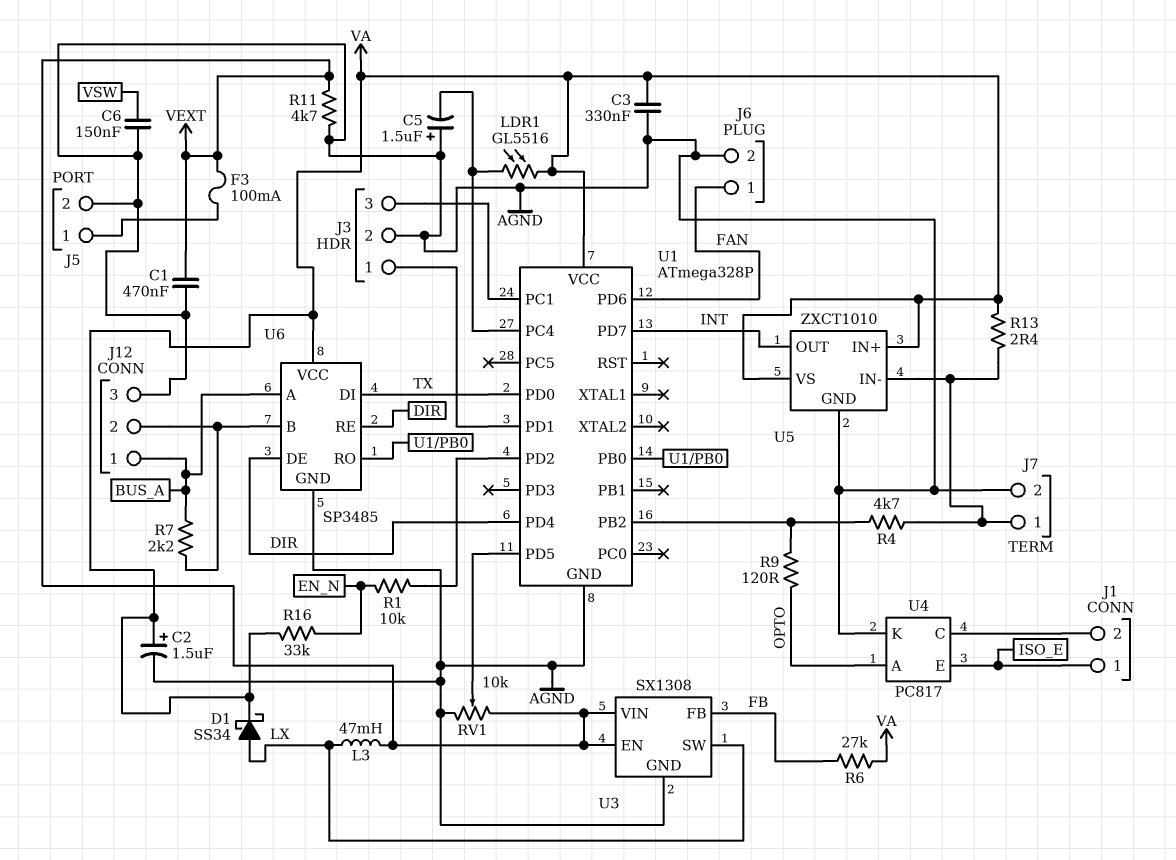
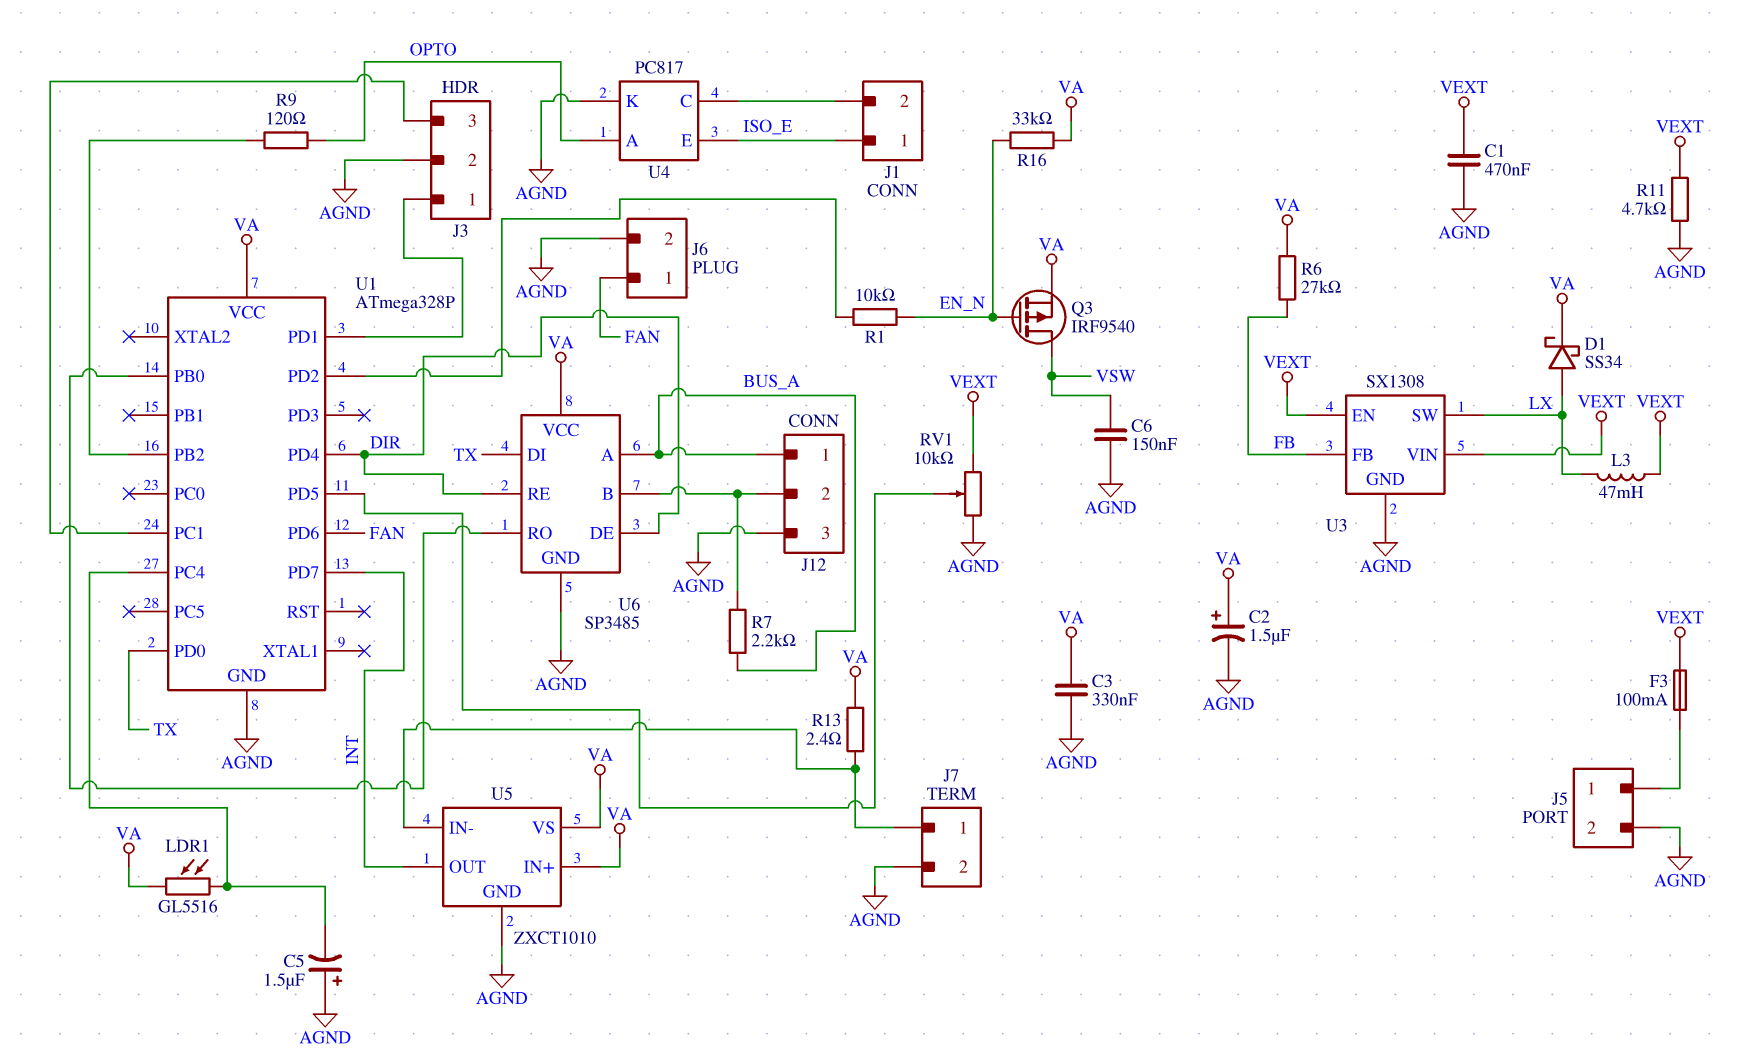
Q3: none -> PMOS IRF9540 (G EN_N, D VSW, S VA)
R4: 4.7k (J7/1, U1/PB2) -> none

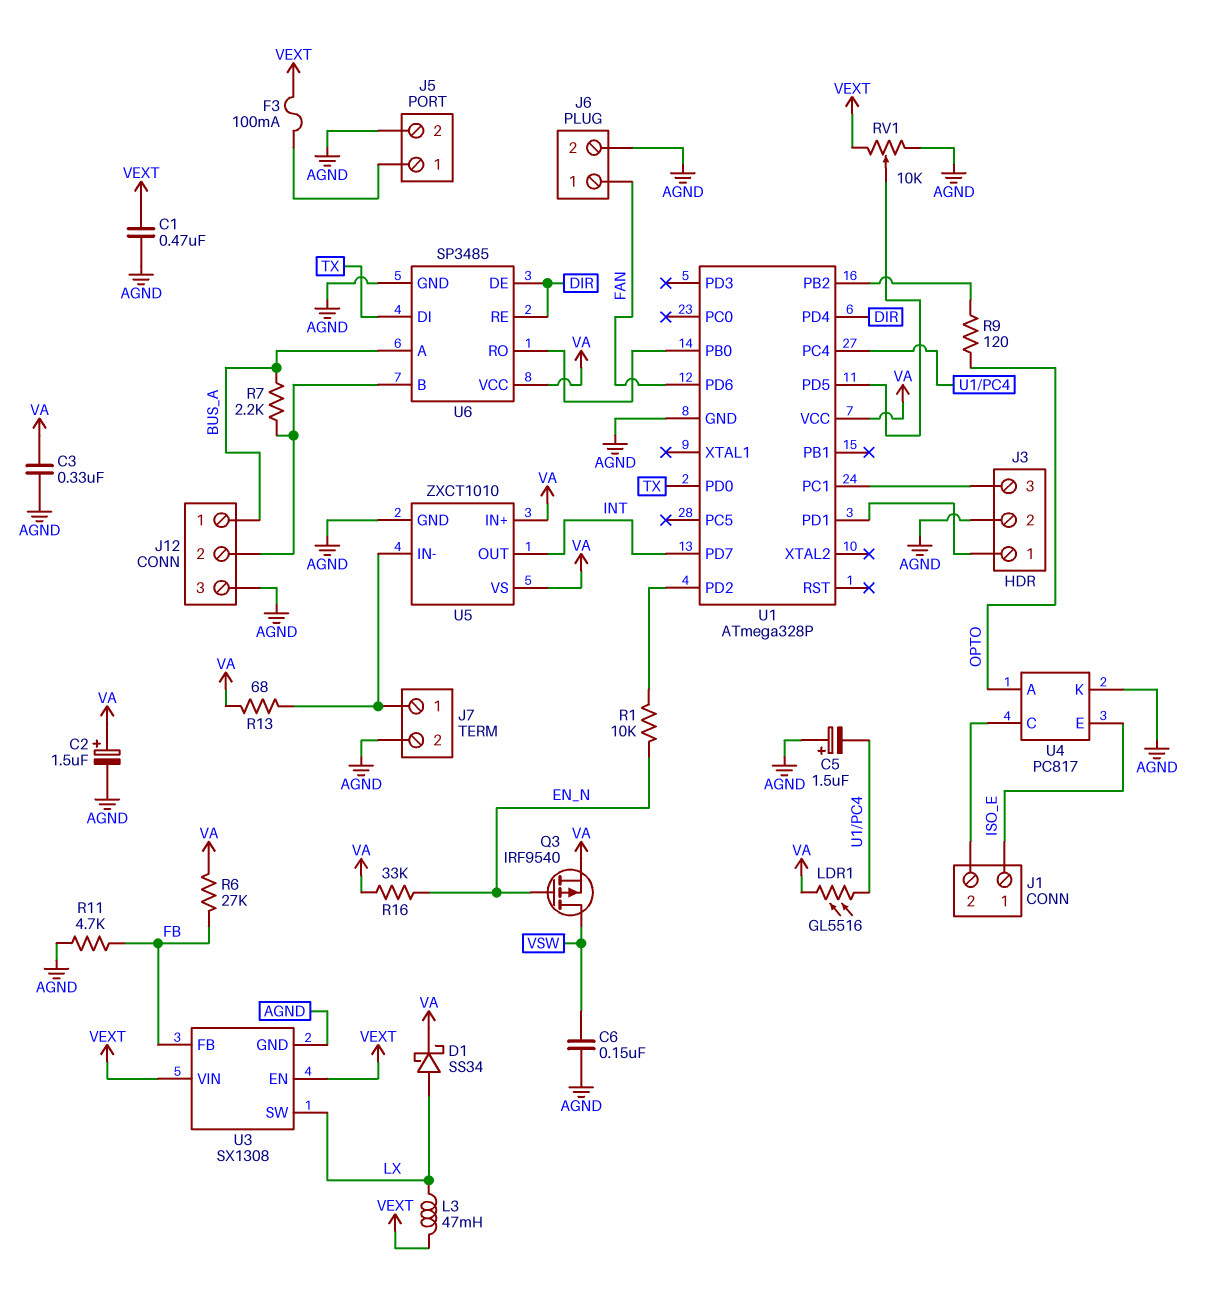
R11: 4.7k (AGND, VEXT) -> 4.7k (AGND, FB)
R13: 2.4 (J7/1, VA) -> 68 (J7/1, VA)

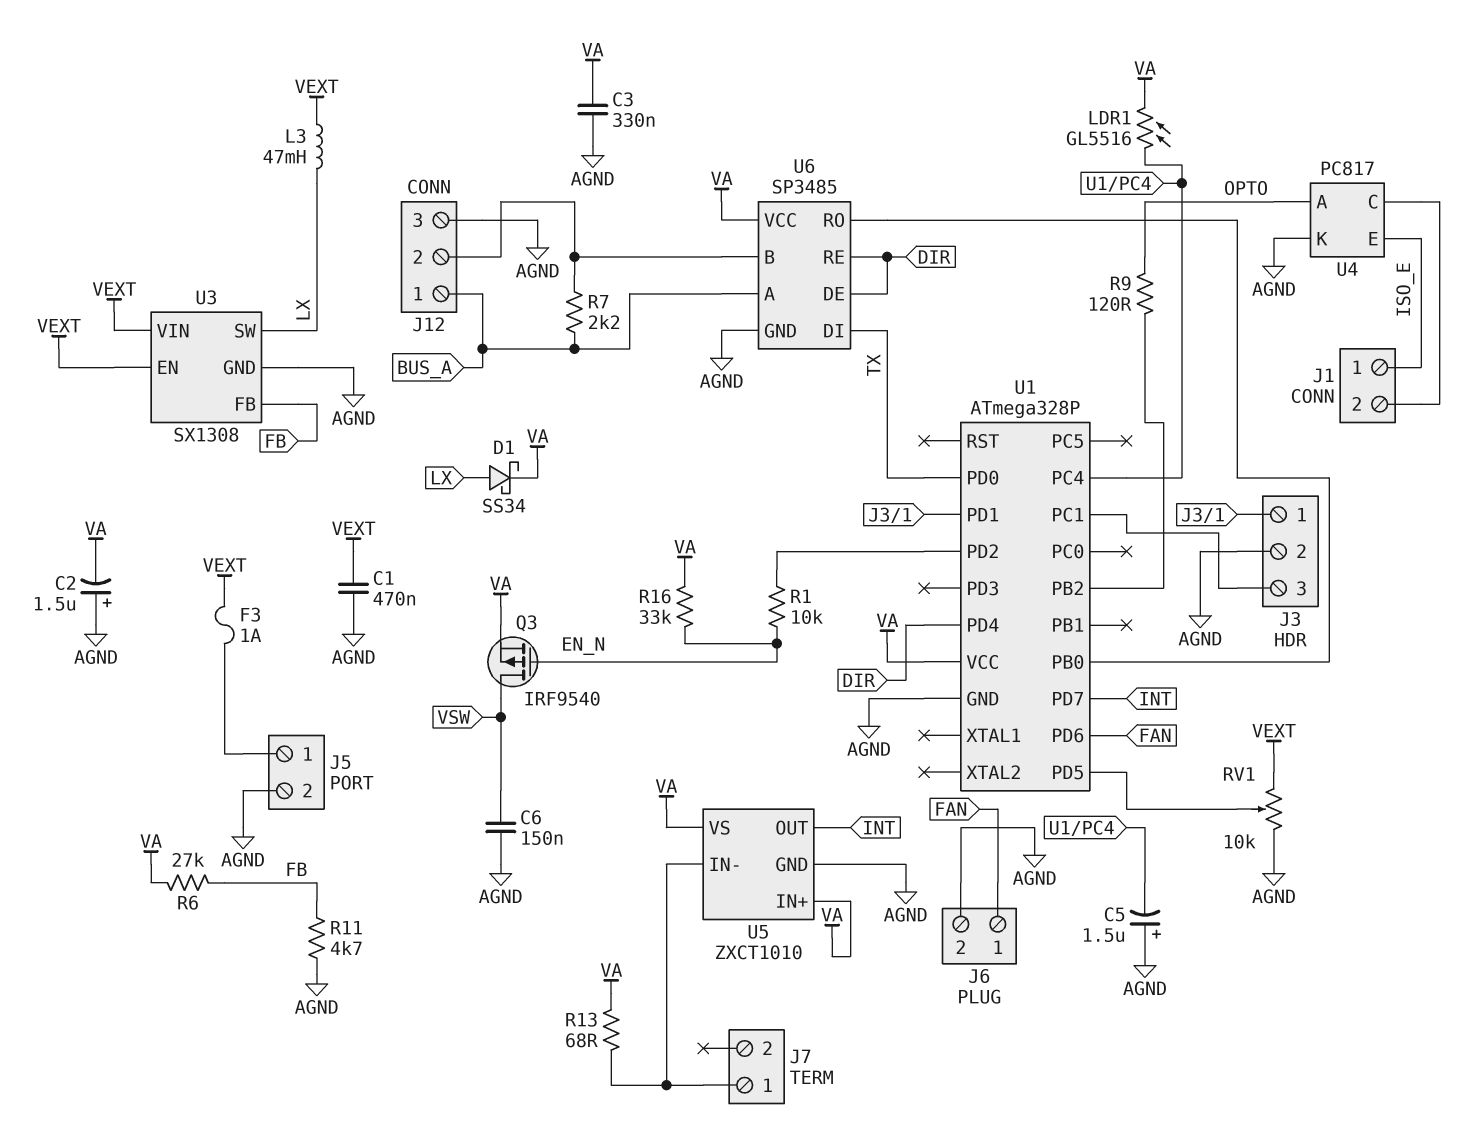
C2: 1.5uF (plus VA, minus AGND) -> 1.5uF (plus AGND, minus VA)
F3: 100mA (J5/1, VEXT) -> 1A (J5/1, VEXT)
J7 pin 2: AGND -> none

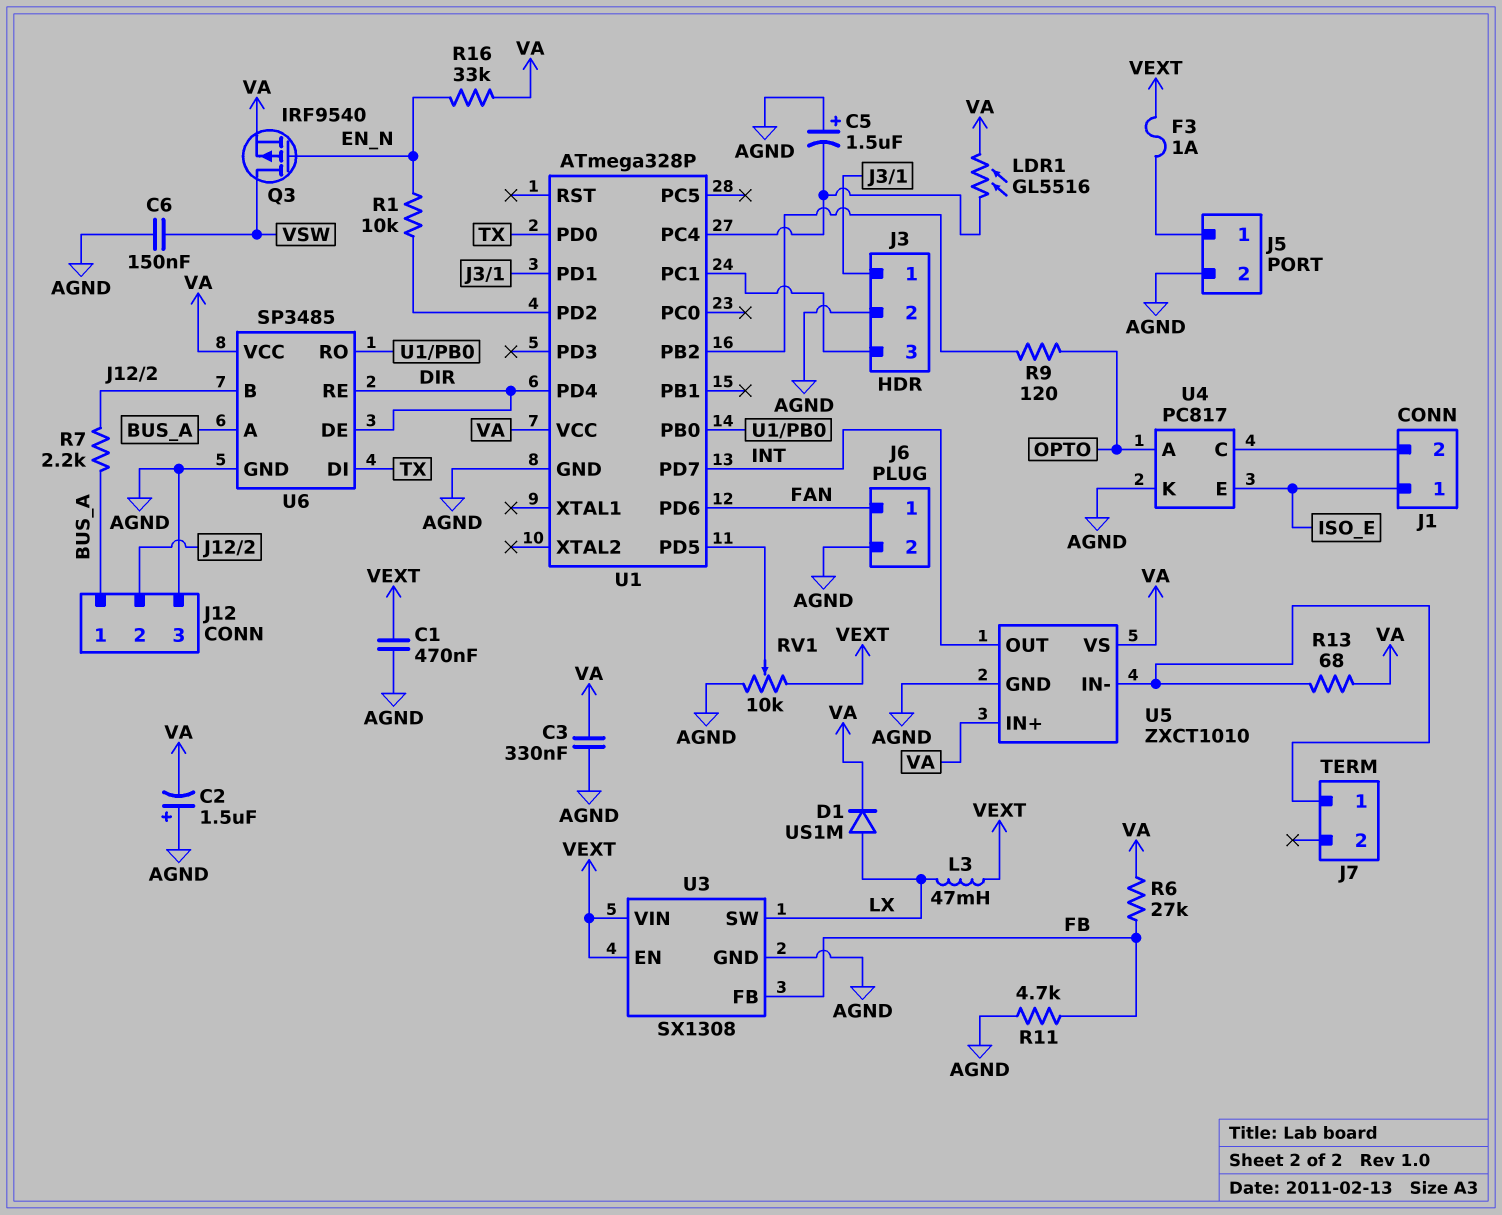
D1: schottky SS34 (A LX, K VA) -> diode US1M (A LX, K VA)

